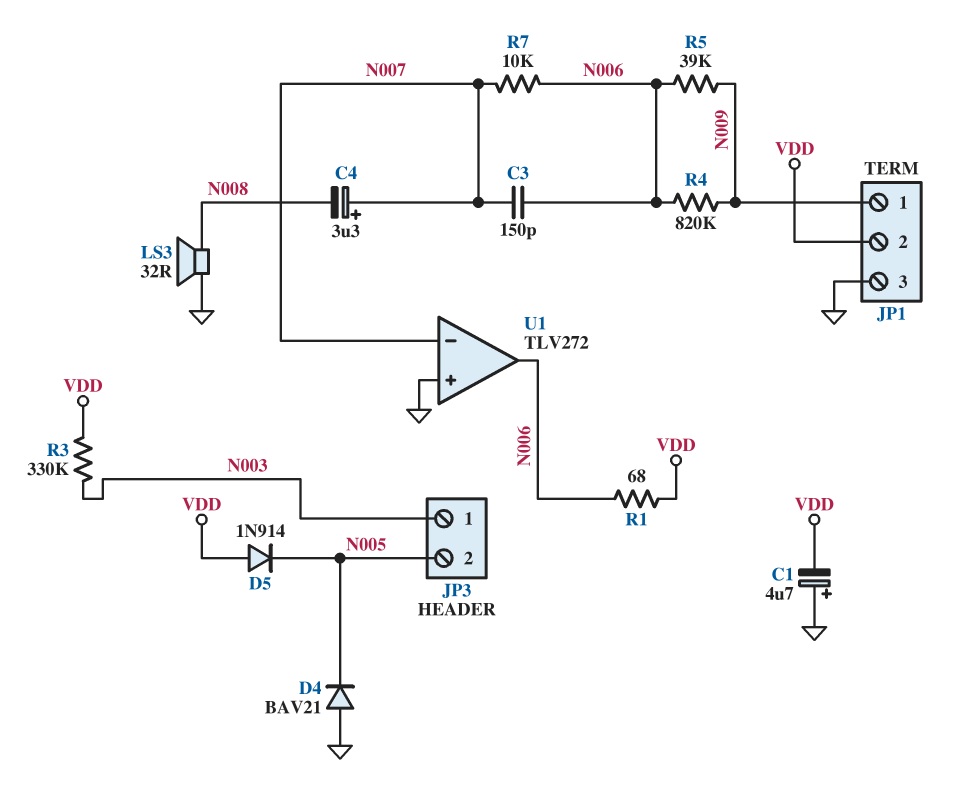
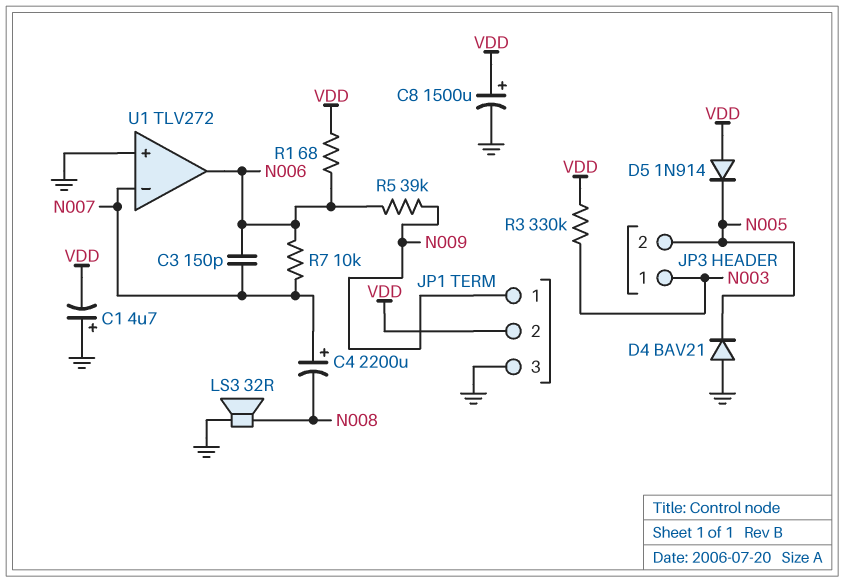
C4: 3.3uF (plus N007, minus N008) -> 2200uF (plus N007, minus N008)
C8: none -> 1500uF (plus VDD, minus GND)
R4: 820k (N006, N009) -> none

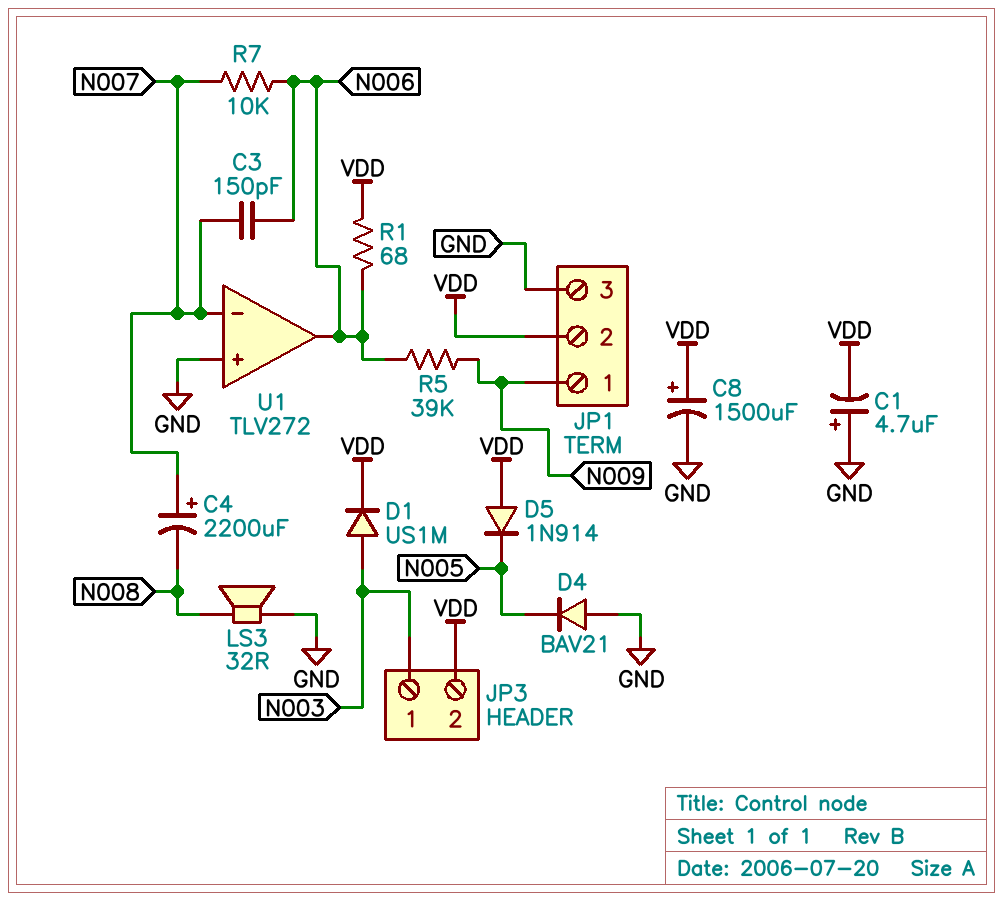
D1: none -> diode US1M (A N003, K VDD)
JP3 pin 2: N005 -> VDD
R3: 330k (N003, VDD) -> none

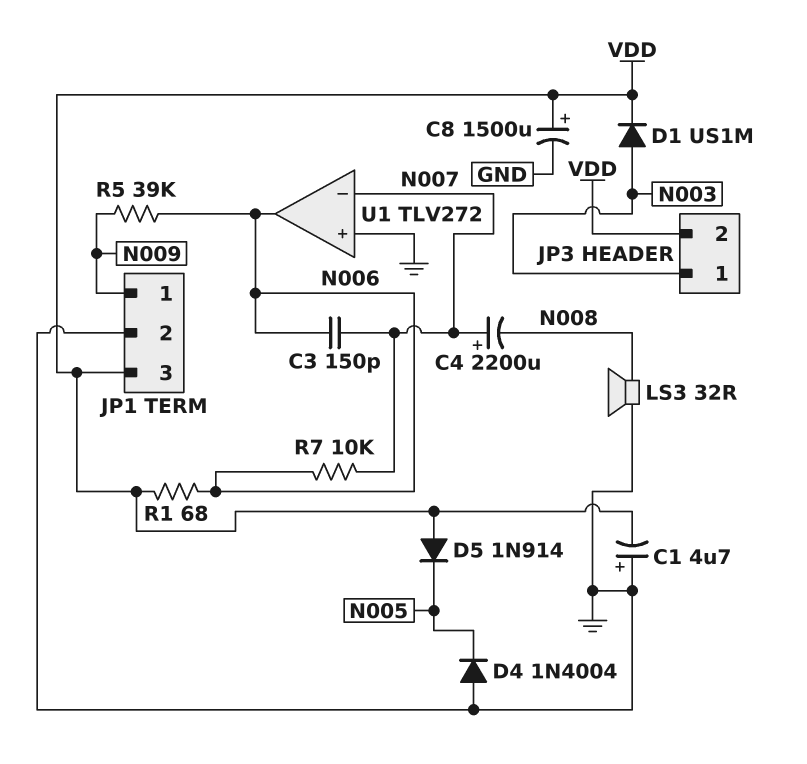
D4: diode BAV21 (A GND, K N005) -> diode 1N4004 (A GND, K N005)
JP1 pin 2: VDD -> GND
JP1 pin 3: GND -> VDD

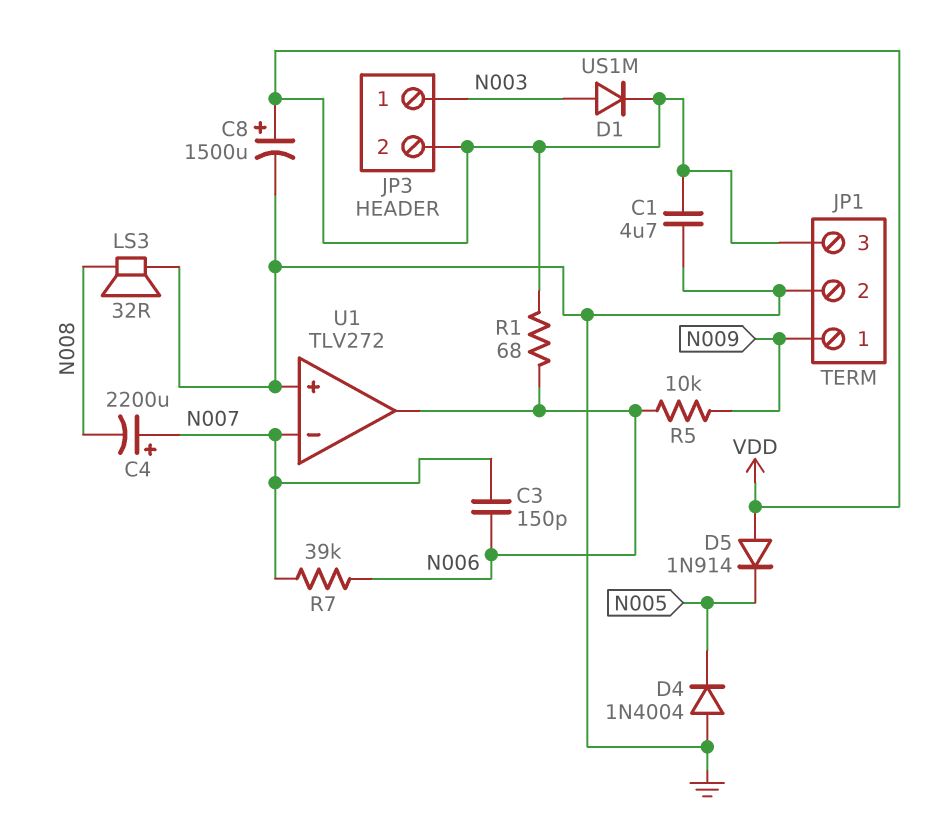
C1: 4.7uF (plus GND, minus VDD) -> 4.7uF (GND, VDD)
R5: 39k (N006, N009) -> 10k (N006, N009)
R7: 10k (N006, N007) -> 39k (N006, N007)

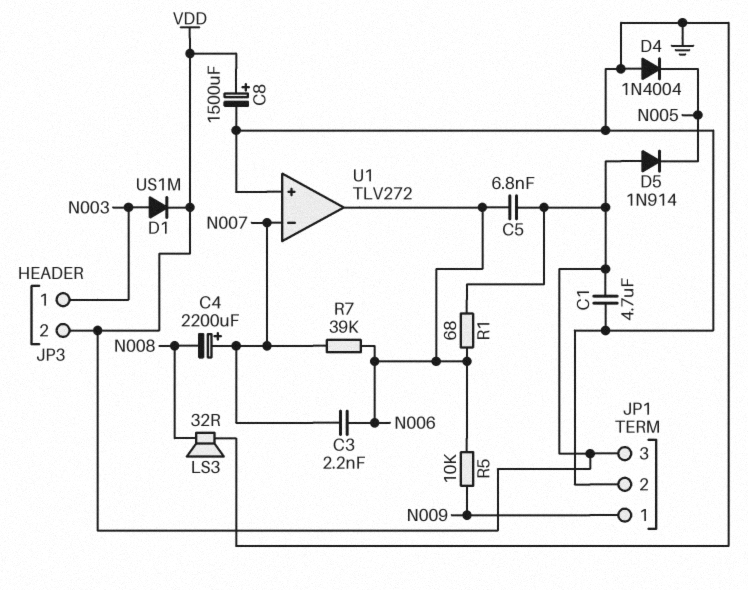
C3: 150pF (N006, N007) -> 2.2nF (N006, N007)
C5: none -> 6.8nF (N006, VDD)

